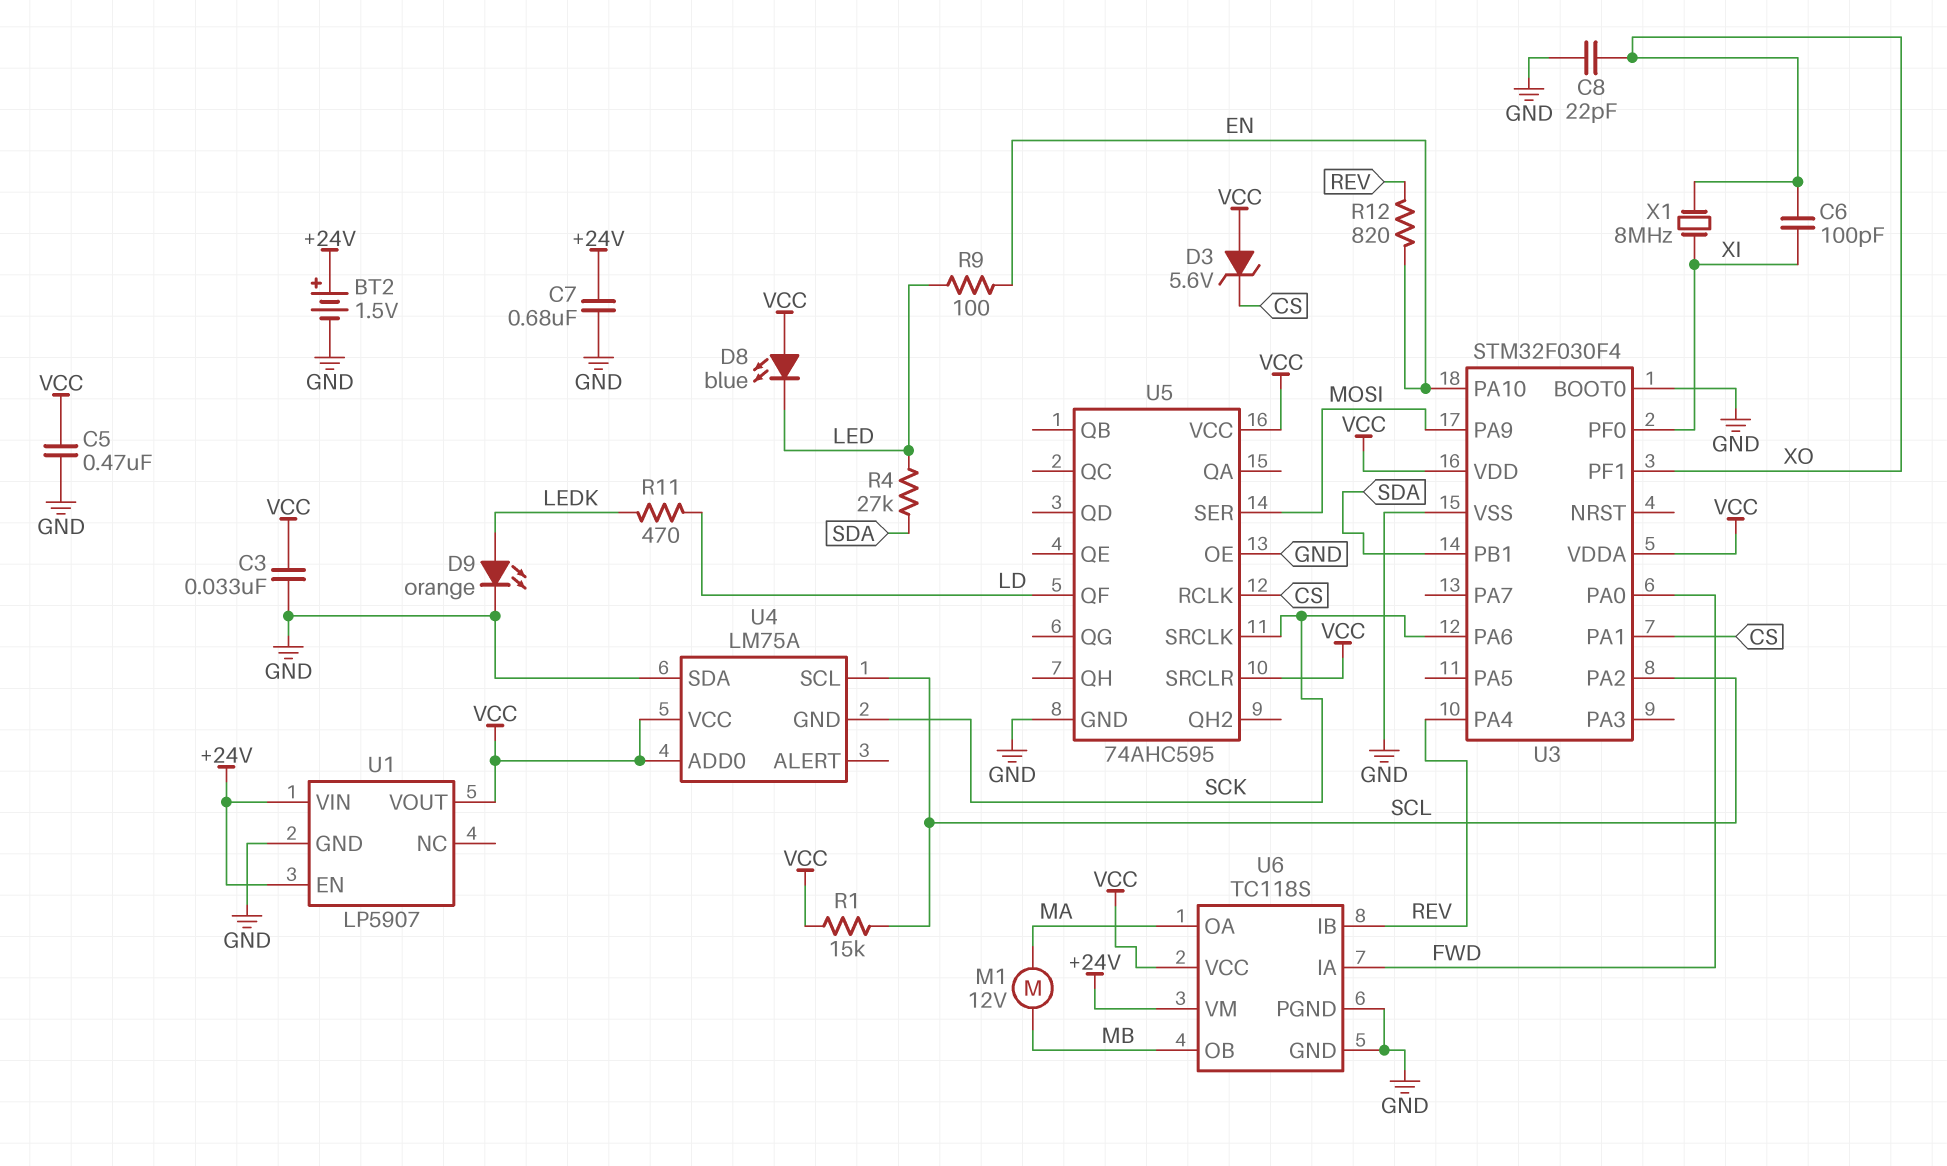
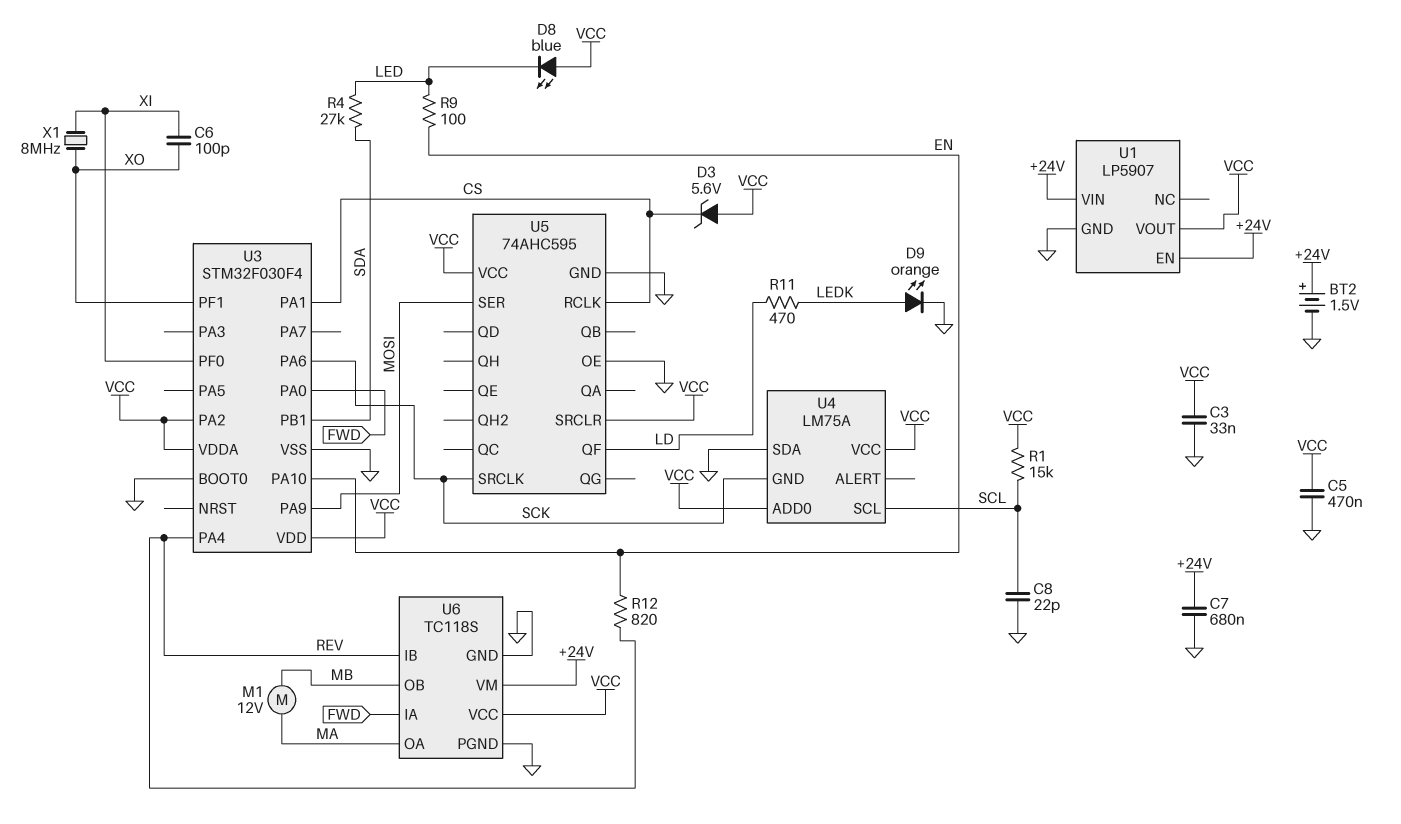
C8: 22pF (GND, XO) -> 22pF (GND, SCL)
U3 pin PA2: SCL -> VCC

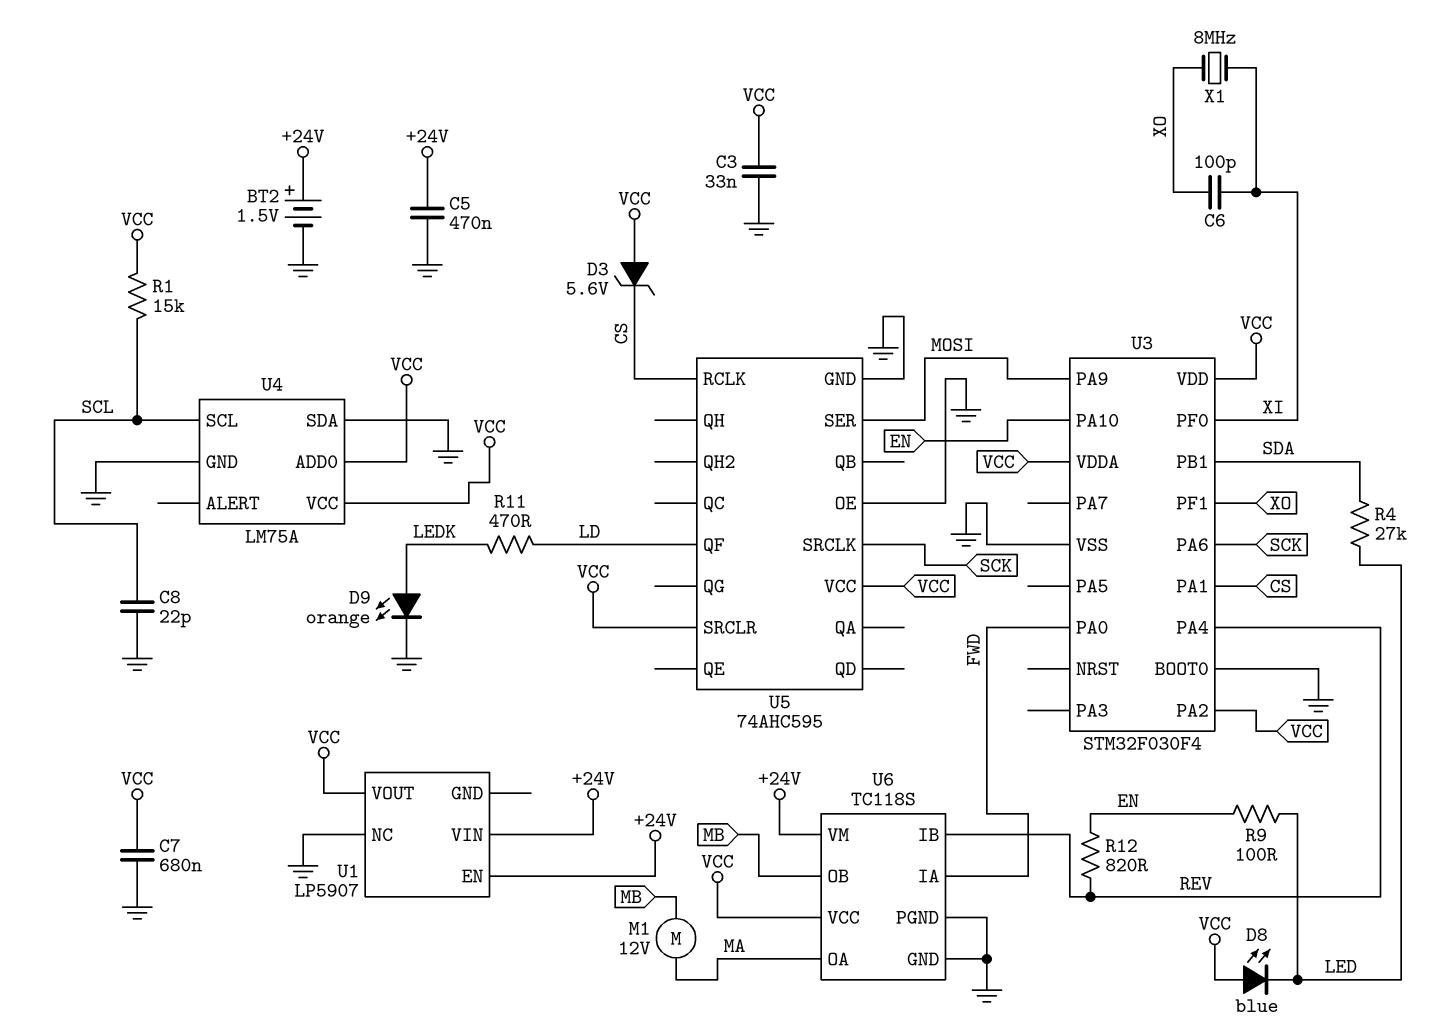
C5: 470nF (GND, VCC) -> 470nF (+24V, GND)
C7: 680nF (+24V, GND) -> 680nF (GND, VCC)
U1 pin GND: GND -> none
U1 pin NC: none -> GND
U4 pin GND: SCK -> GND

